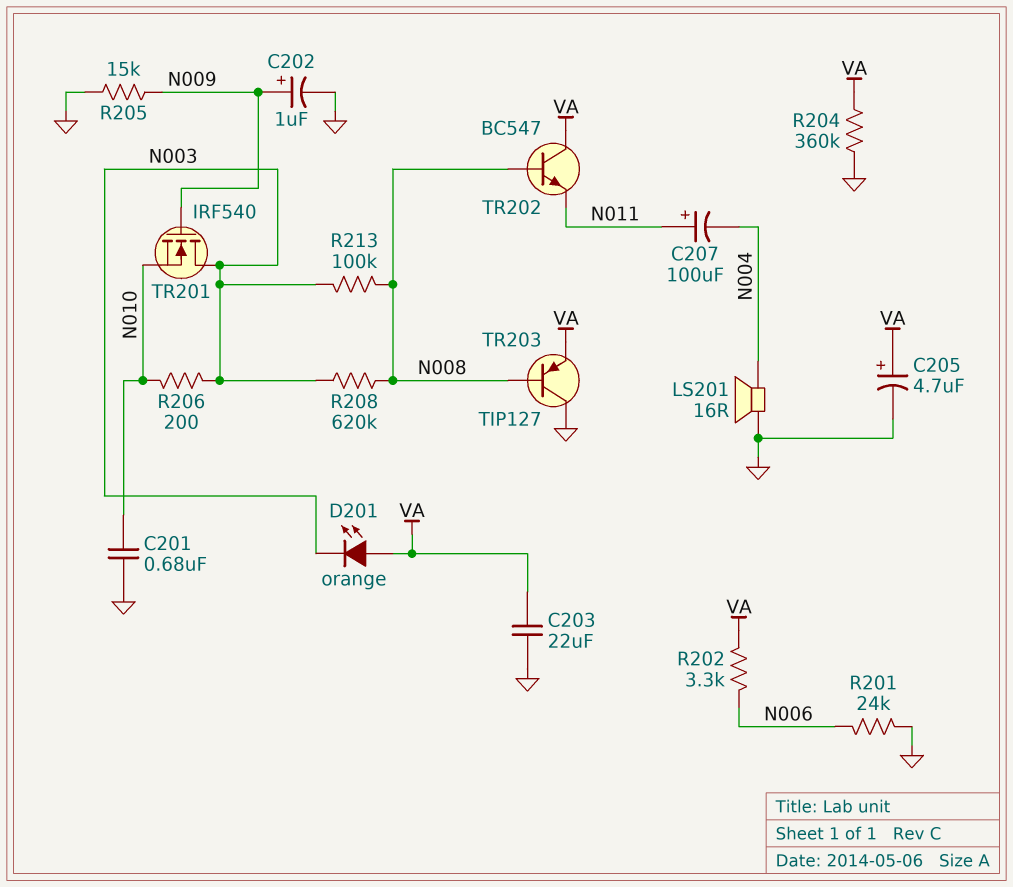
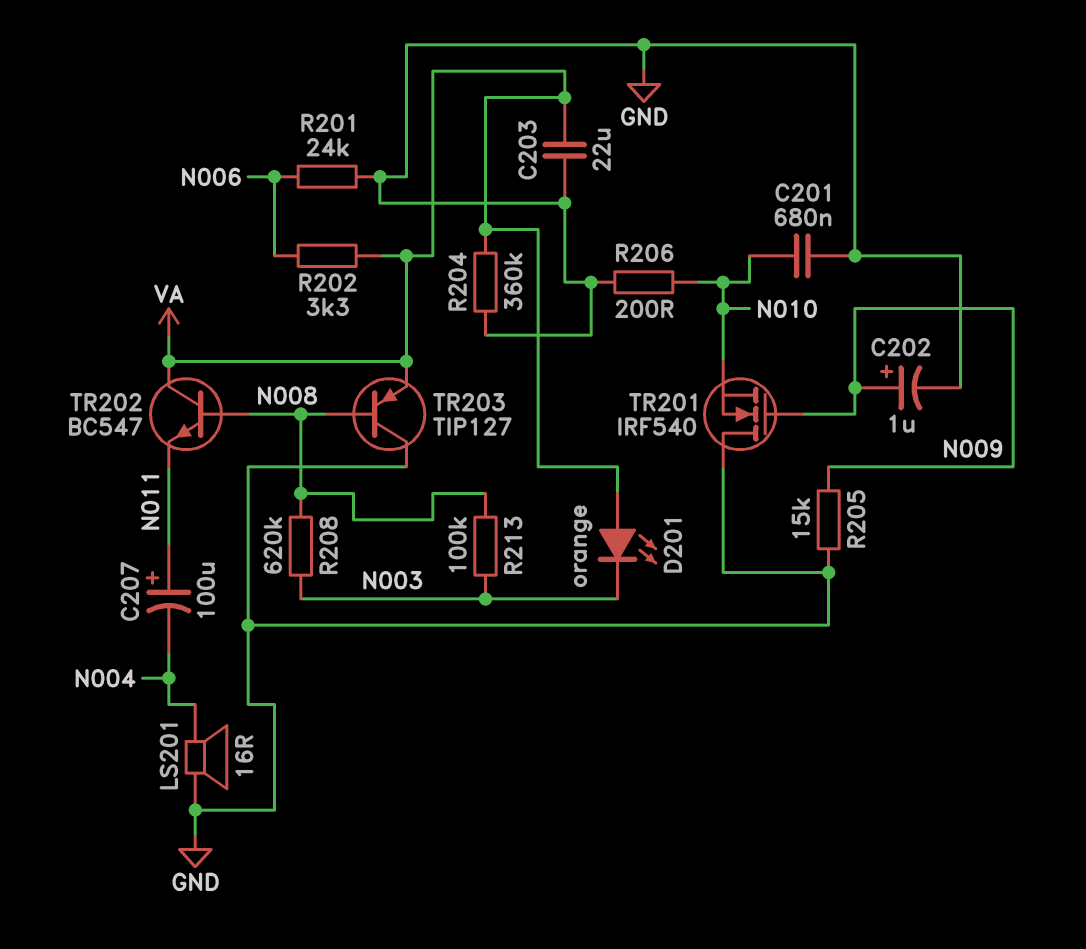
C205: 4.7uF (plus VA, minus GND) -> none
R206: 200 (N003, N010) -> 200 (GND, N010)
TR201: NMOS IRF540 (G N009, D N003, S N010) -> NMOS IRF540 (G N009, D GND, S N010)

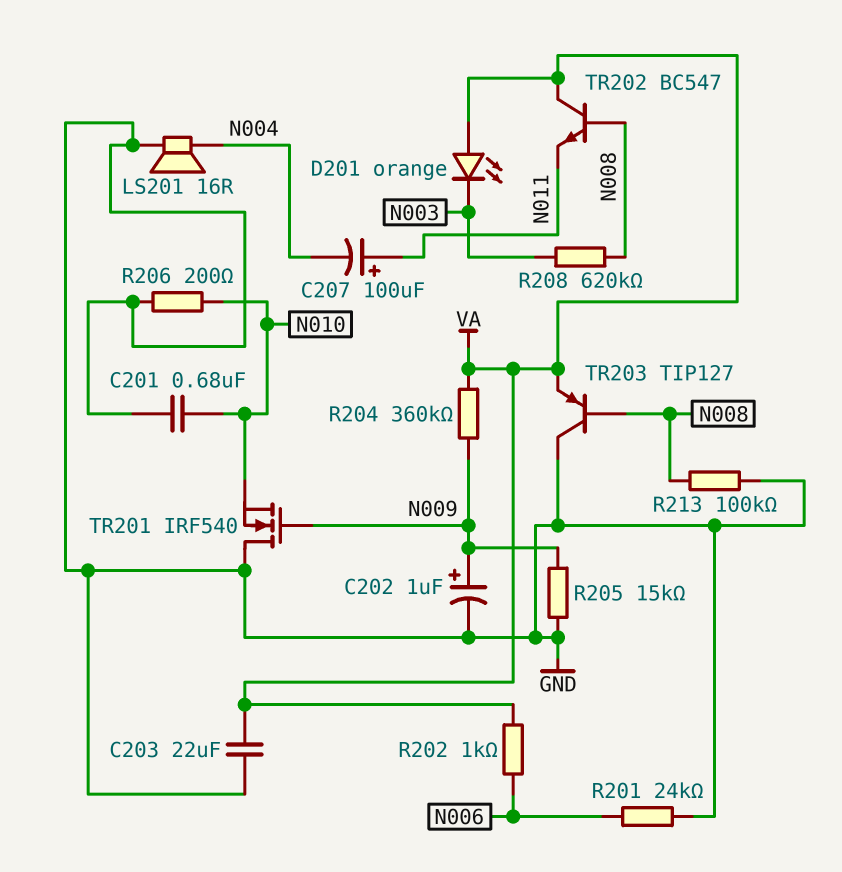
R202: 3.3k (N006, VA) -> 1k (N006, VA)
R204: 360k (GND, VA) -> 360k (N009, VA)
R213: 100k (N003, N008) -> 100k (GND, N008)

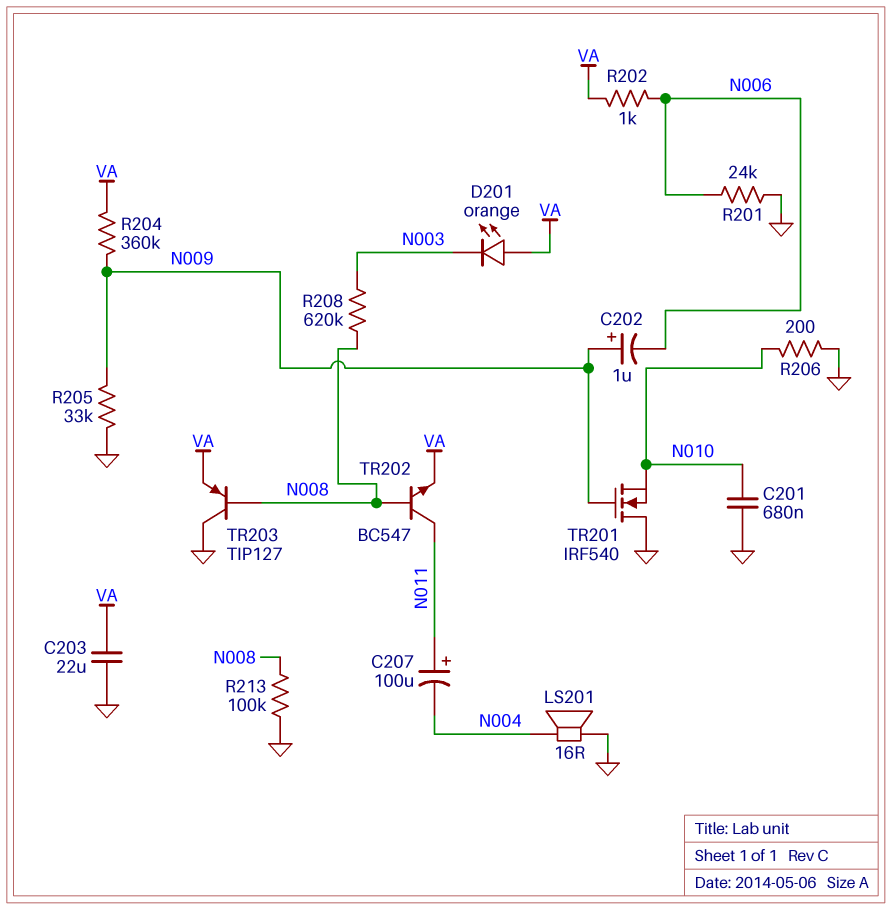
C202: 1uF (plus N009, minus GND) -> 1uF (plus N009, minus N006)
R205: 15k (GND, N009) -> 33k (GND, N009)
TR202: NPN BC547 (B N008, C VA, E N011) -> NPN BC547 (B N008, C N011, E VA)

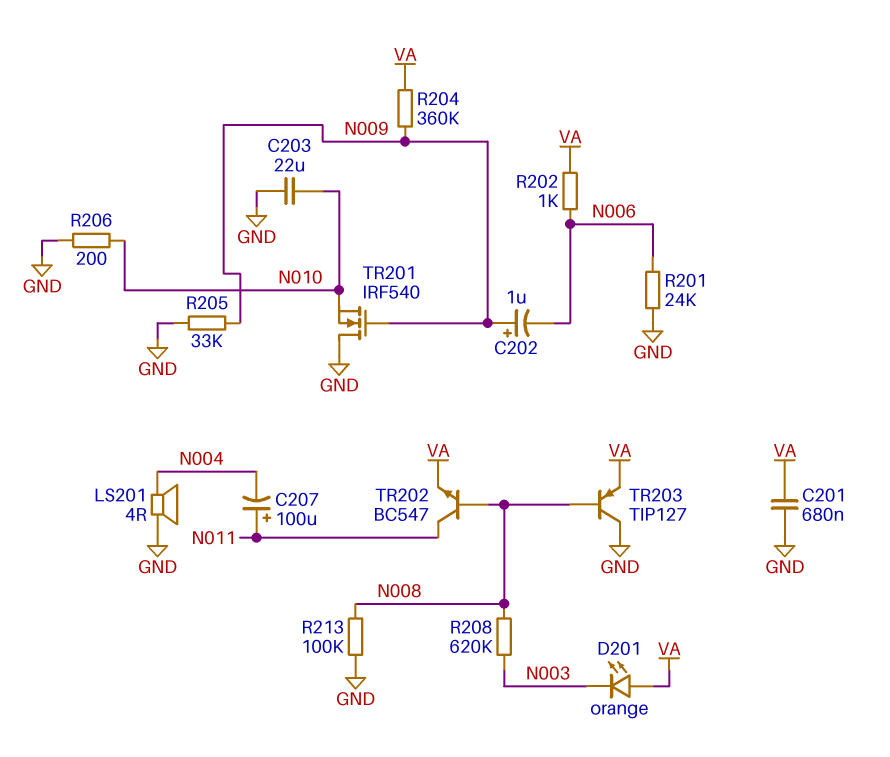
C201: 680nF (GND, N010) -> 680nF (GND, VA)
C203: 22uF (GND, VA) -> 22uF (GND, N010)
LS201: speaker 16R (GND, N004) -> speaker 4R (GND, N004)

